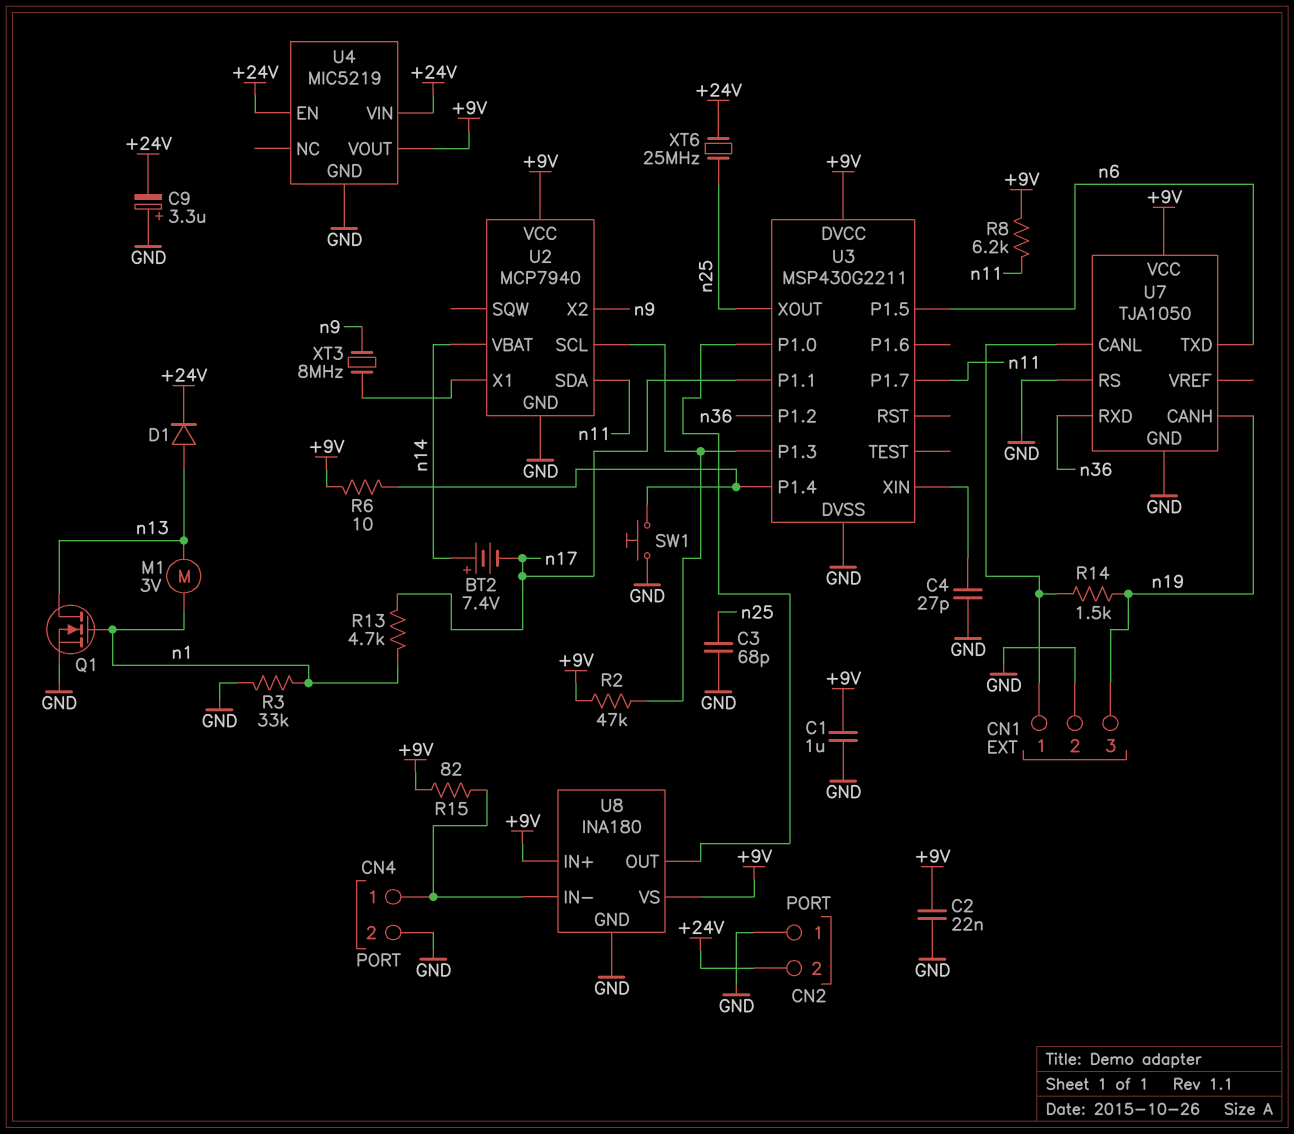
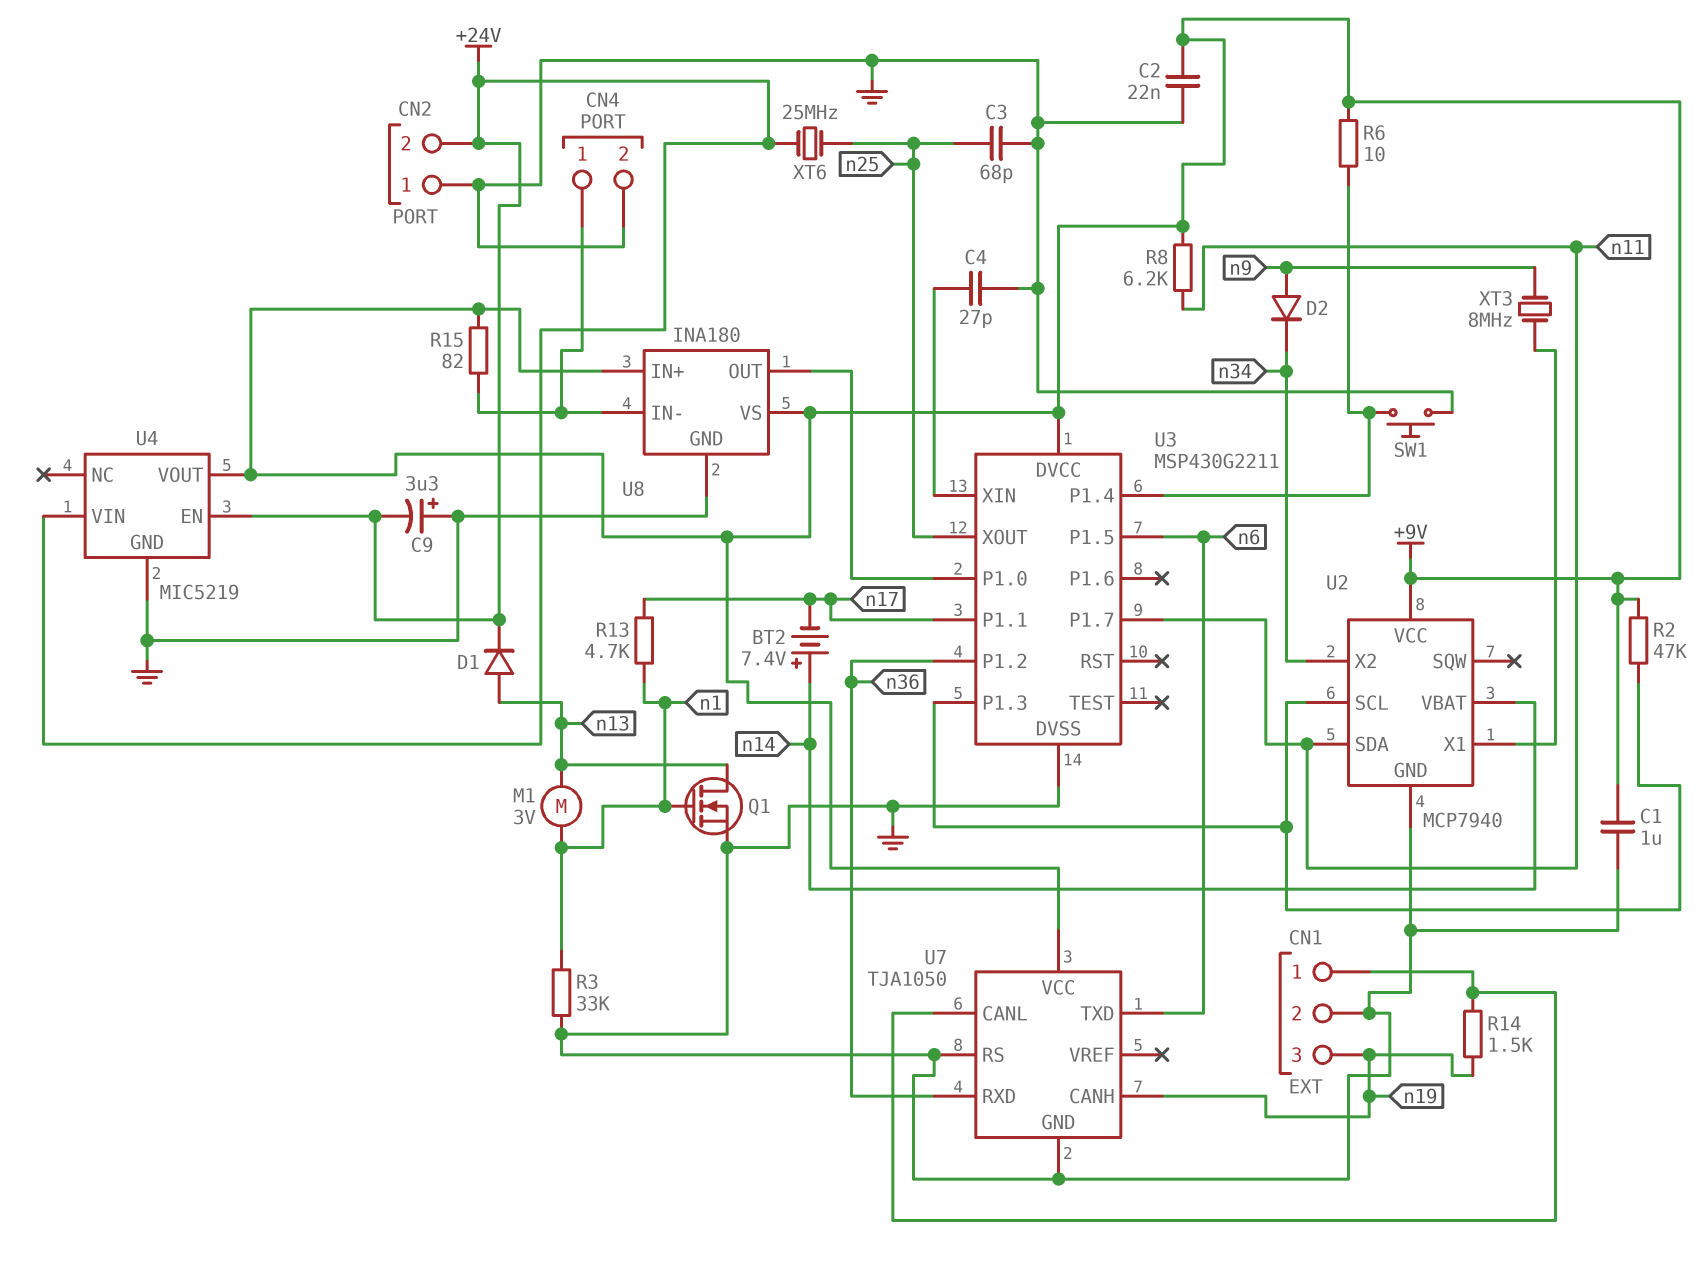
D2: none -> diode (A n9, K n34)
U2 pin X2: n9 -> n34

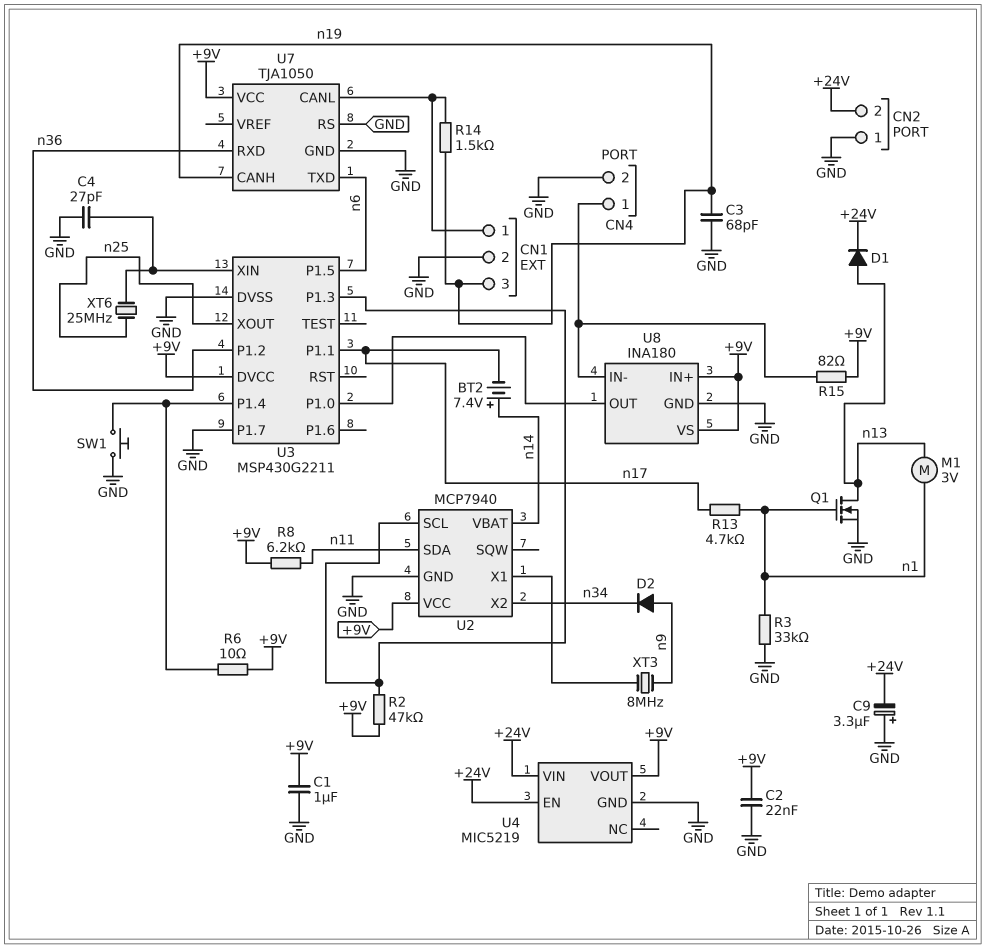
C3: 68pF (GND, n25) -> 68pF (GND, n19)
U3 pin P1.7: n11 -> GND
XT6: 25MHz (+24V, n25) -> 25MHz (U3/XIN, n25)

